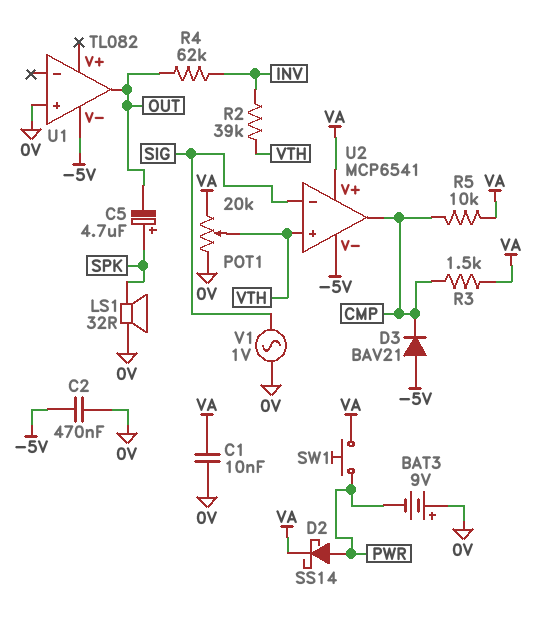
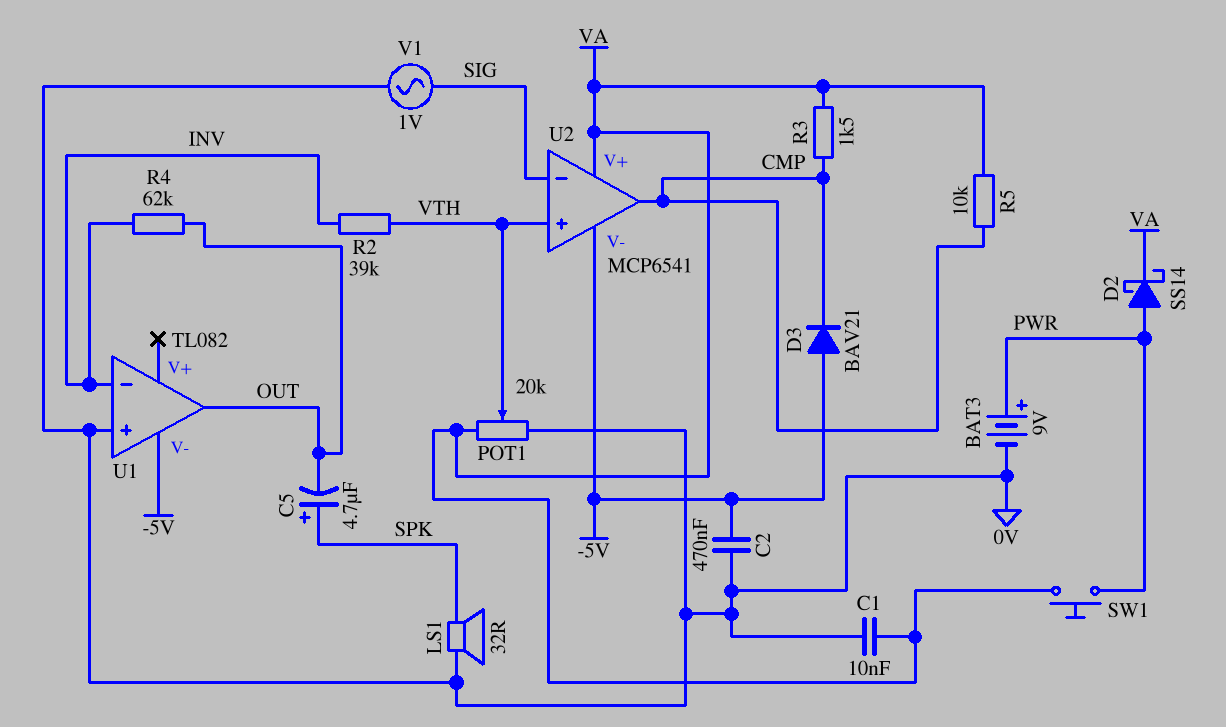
BAT3: 9V (plus 0V, minus PWR) -> 9V (plus PWR, minus 0V)
U1 pin in-: none -> INV

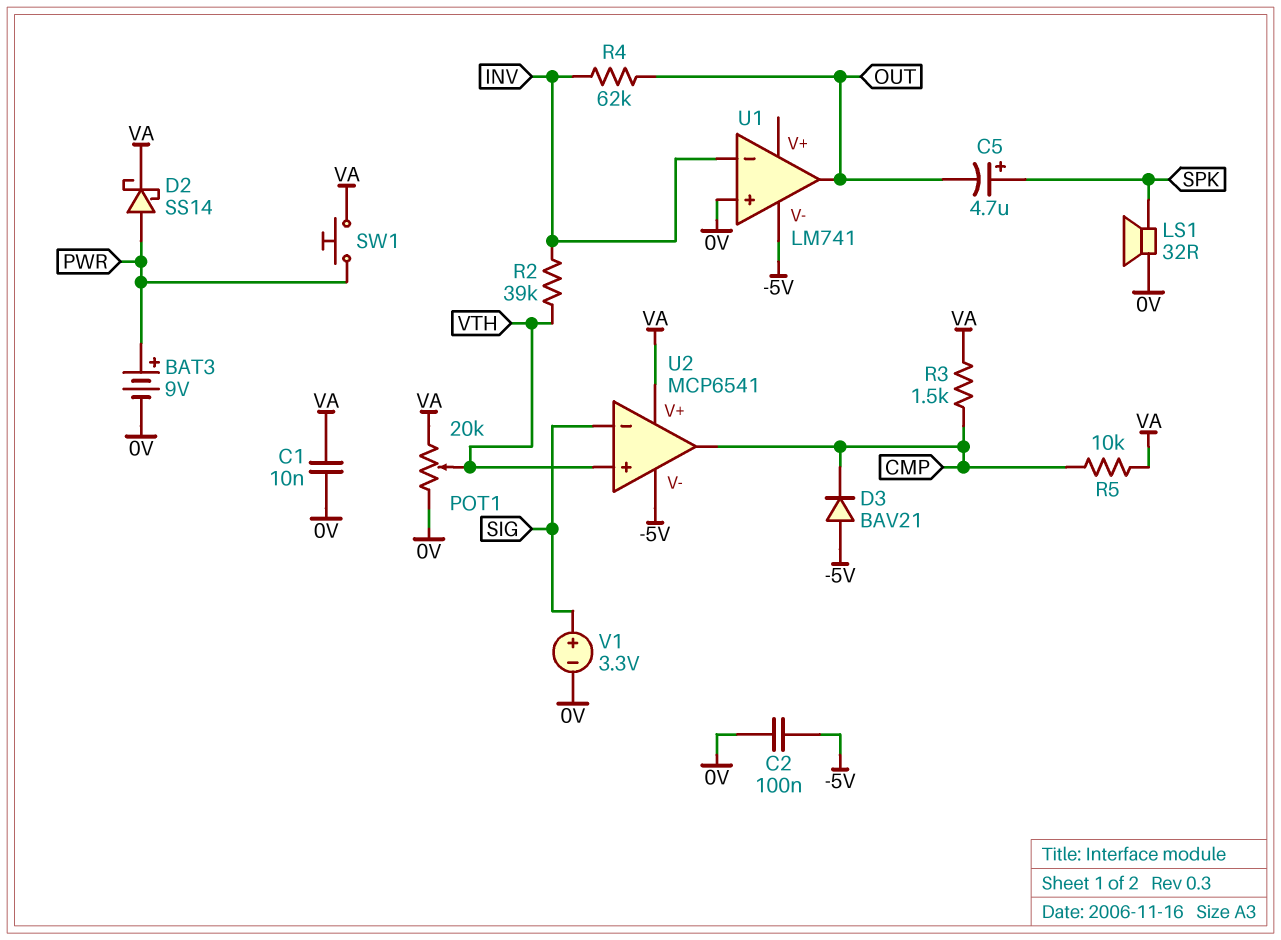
C2: 470nF (-5V, 0V) -> 100nF (-5V, 0V)
U1: TL082 -> LM741
V1: AC 1V (0V, SIG) -> 3.3V (plus SIG, minus 0V)

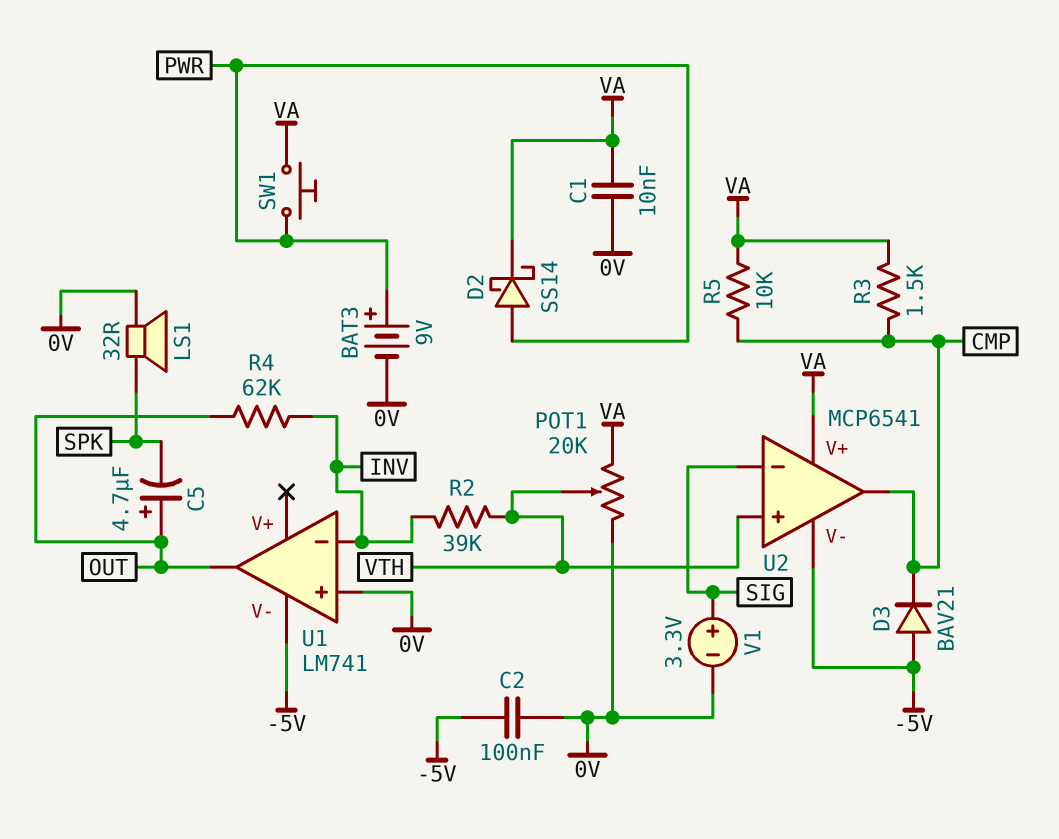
C5: 4.7uF (plus SPK, minus OUT) -> 4.7uF (plus OUT, minus SPK)

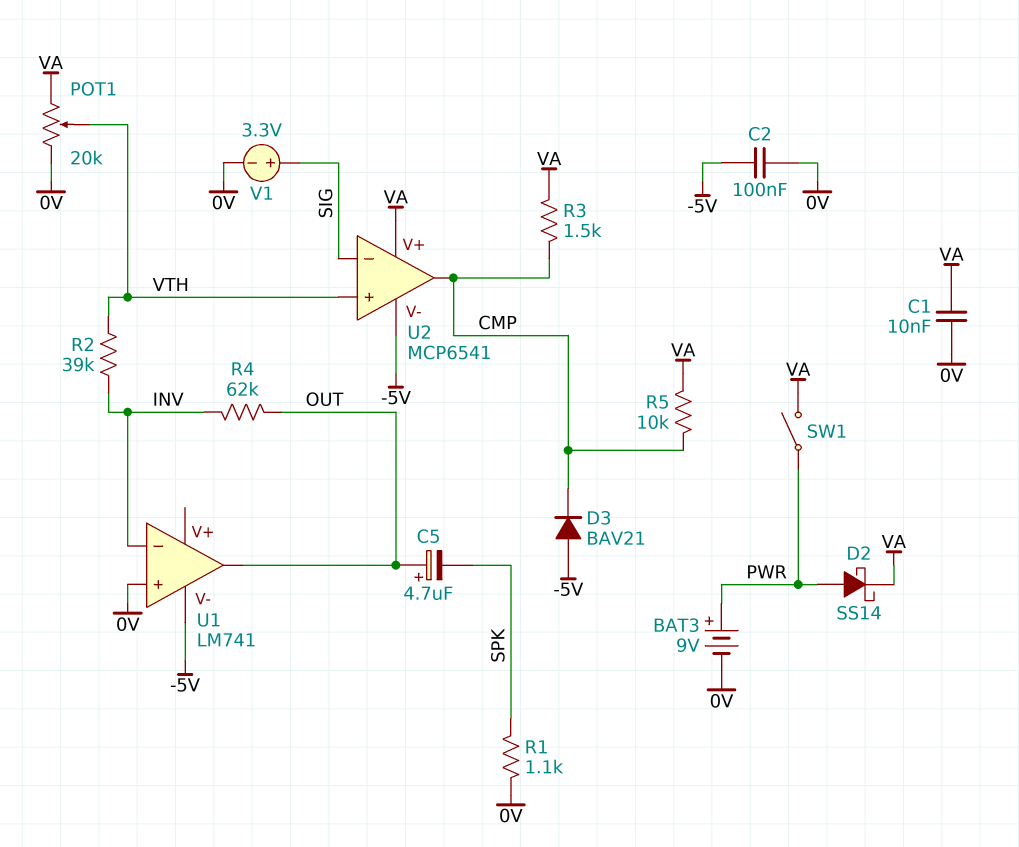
LS1: speaker 32R (0V, SPK) -> none
R1: none -> 1.1k (0V, SPK)
SW1: button (PWR, VA) -> switch (PWR, VA)

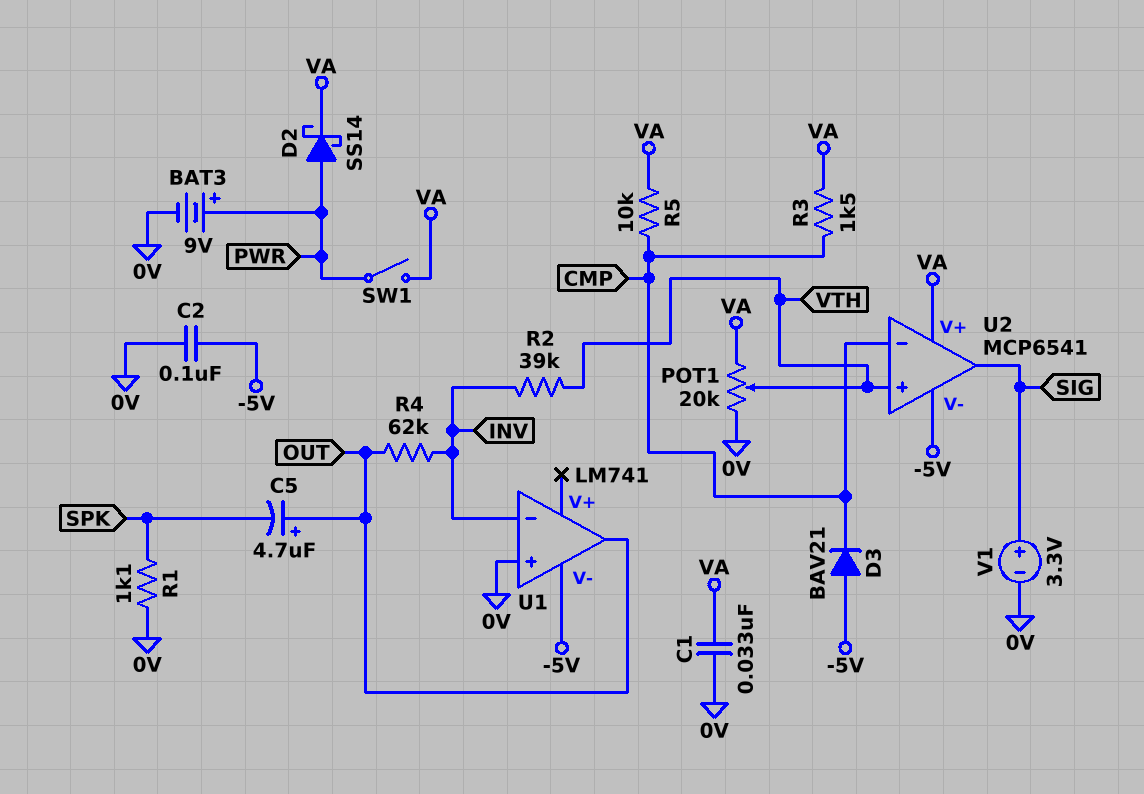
C1: 10nF (0V, VA) -> 33nF (0V, VA)
U2 pin in-: SIG -> CMP
U2 pin out: CMP -> SIG

